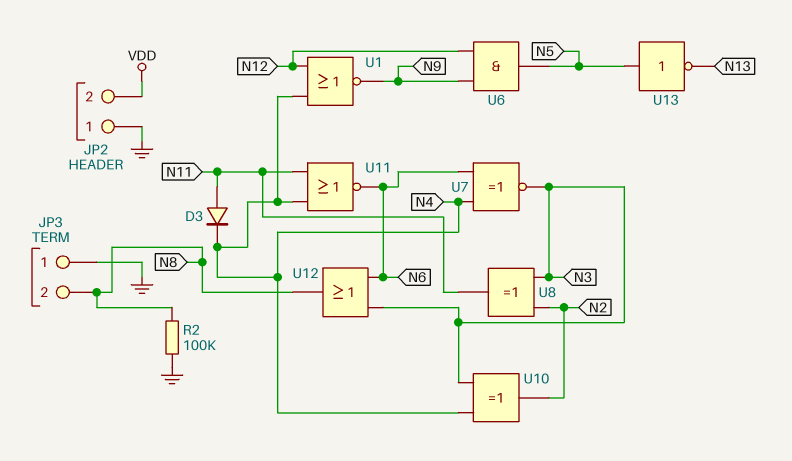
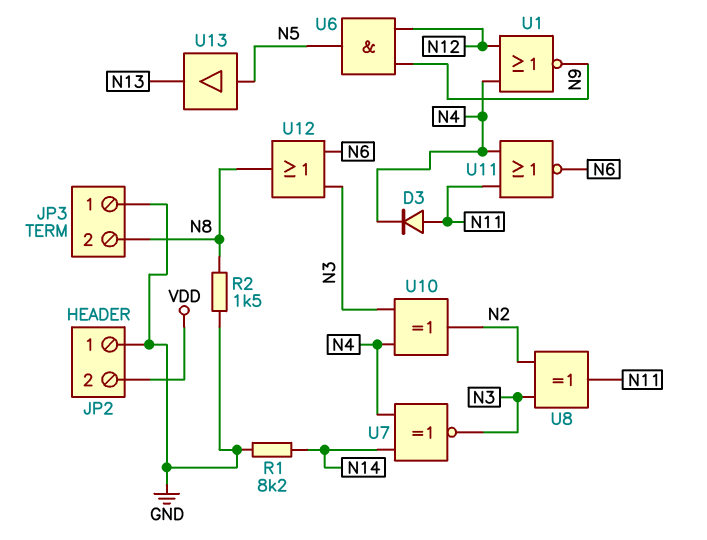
R1: none -> 8.2k (GND, N14)
R2: 100k (GND, N8) -> 1.5k (GND, N8)
U7: XNOR (in N4, in N6, out N3) -> XNOR (in N4, in N14, out N3)
U13: NOT (in N5, out N13) -> buffer (in N5, out N13)

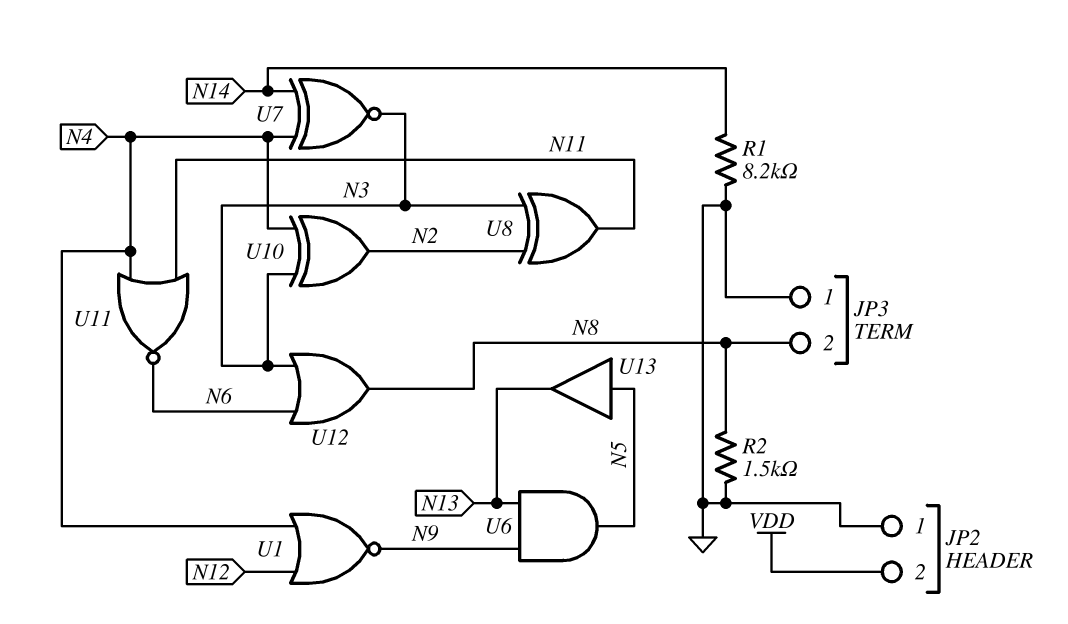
D3: diode (A N11, K N4) -> none
U6: AND (in N9, in N12, out N5) -> AND (in N9, in N13, out N5)

